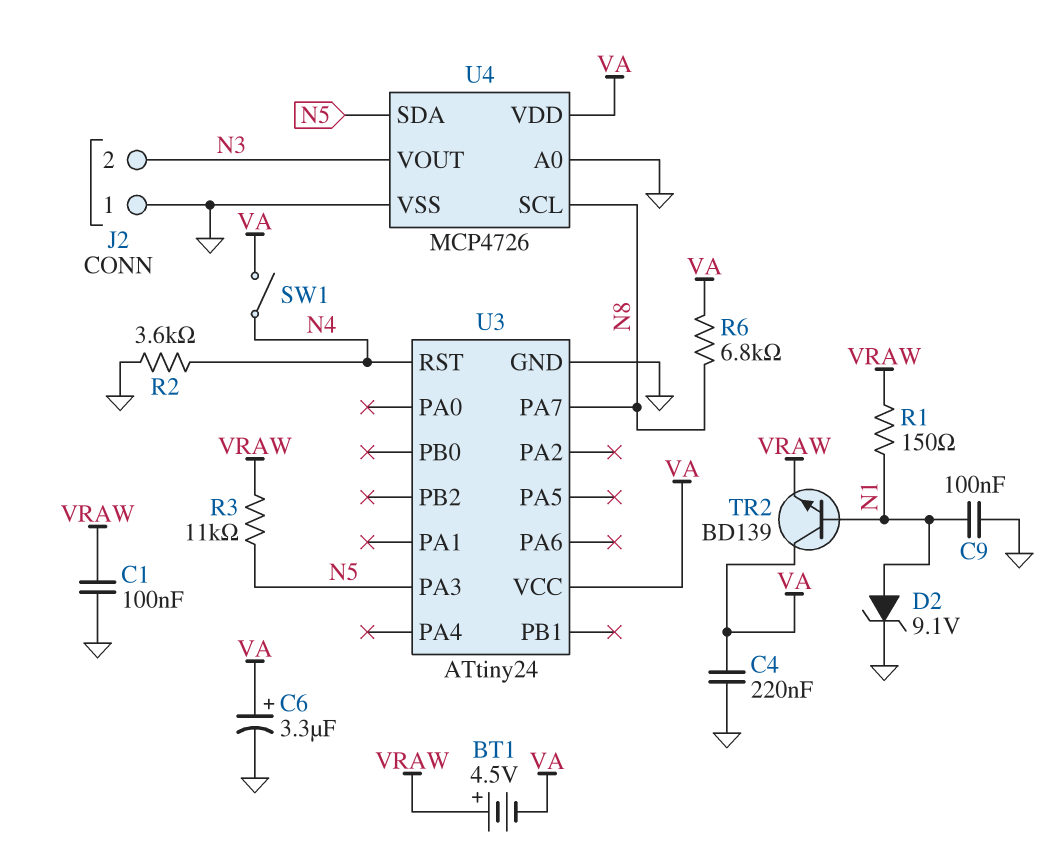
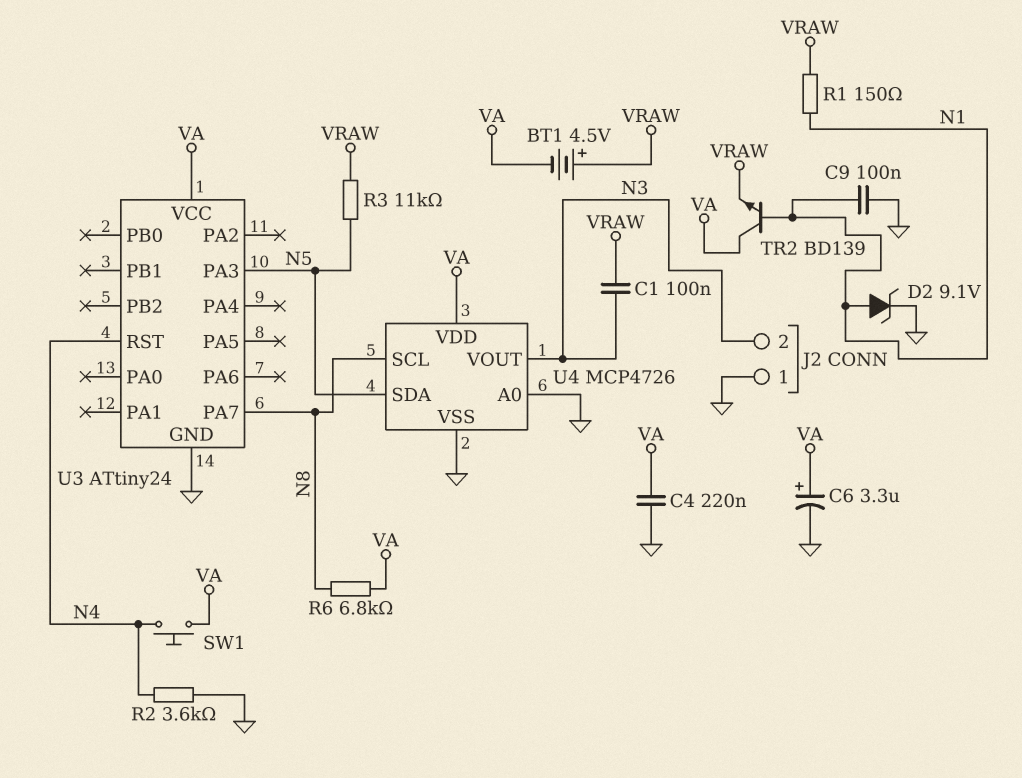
C1: 100nF (GND, VRAW) -> 100nF (N3, VRAW)
SW1: switch (N4, VA) -> button (N4, VA)

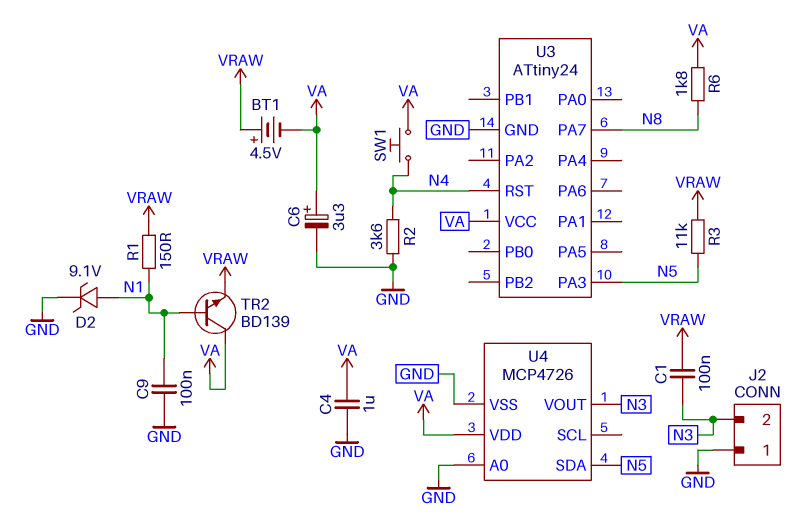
C4: 220nF (GND, VA) -> 1uF (GND, VA)
R6: 6.8k (N8, VA) -> 1.8k (N8, VA)
U4 pin SCL: N8 -> none

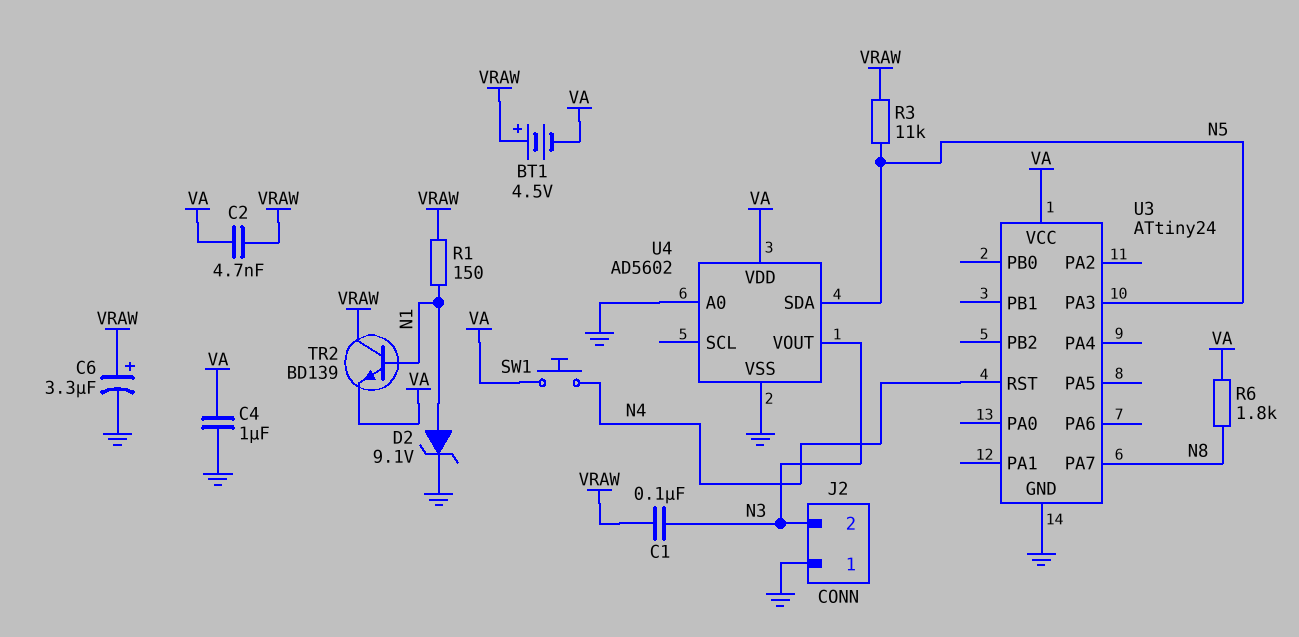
C2: none -> 4.7nF (VA, VRAW)
C6: 3.3uF (plus VA, minus GND) -> 3.3uF (plus VRAW, minus GND)
C9: 100nF (GND, N1) -> none
R2: 3.6k (GND, N4) -> none
TR2: NPN BD139 (B N1, C VA, E VRAW) -> NPN BD139 (B N1, C VRAW, E VA)
U4: MCP4726 -> AD5602

